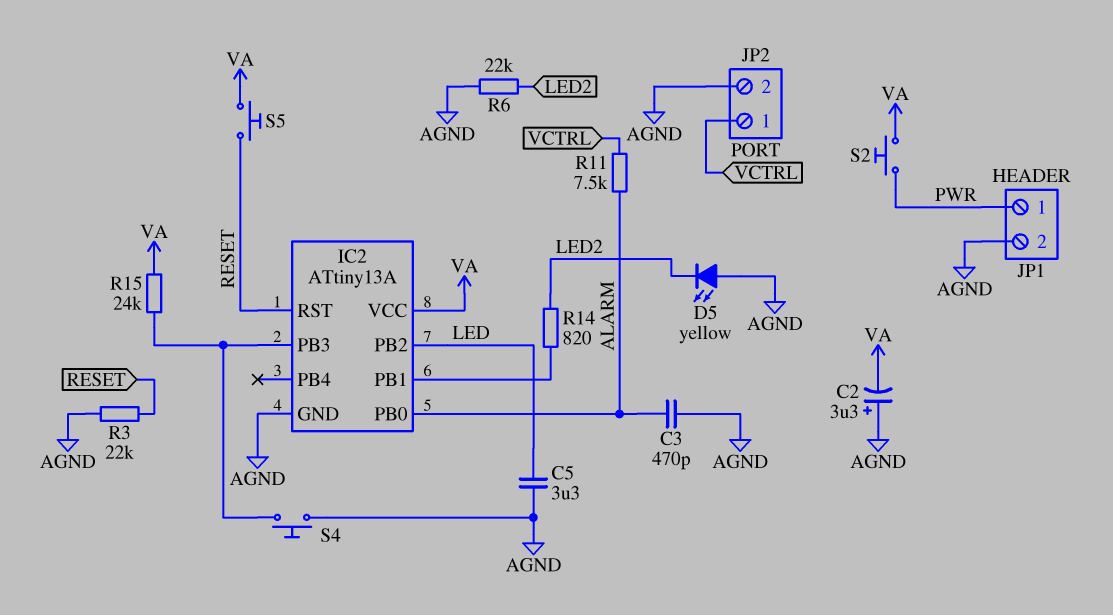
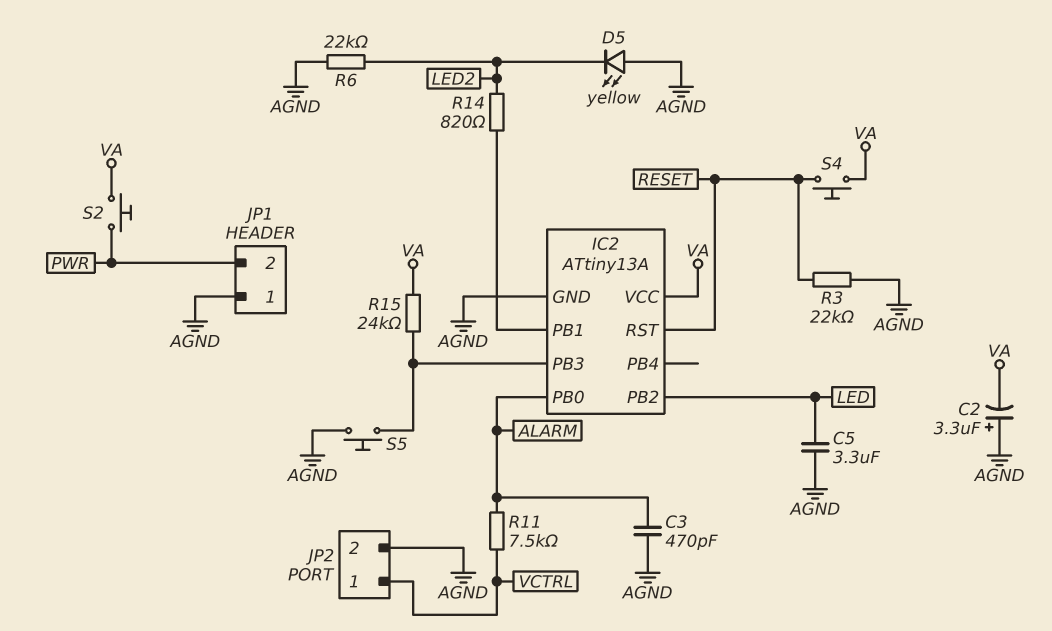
JP1 pin 1: PWR -> AGND
JP1 pin 2: AGND -> PWR
S4: button (AGND, IC2/PB3) -> button (RESET, VA)
S5: button (RESET, VA) -> button (AGND, IC2/PB3)

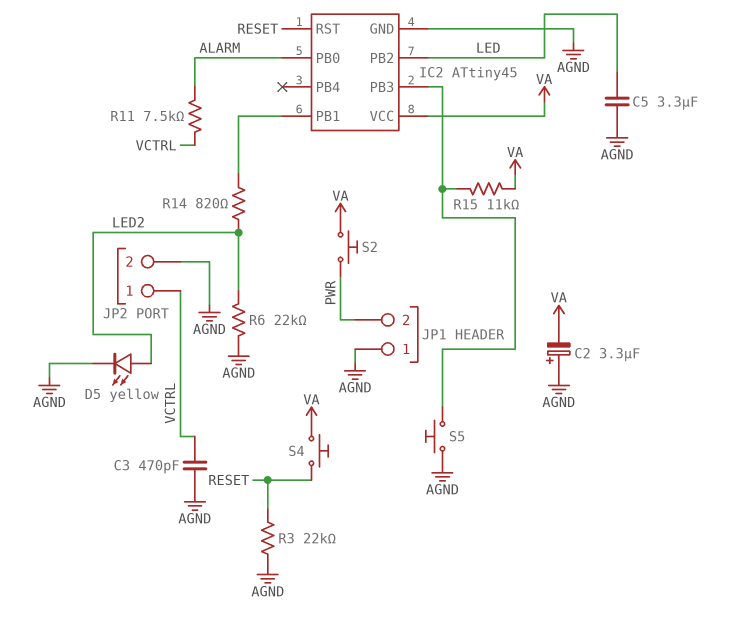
C3: 470pF (AGND, ALARM) -> 470pF (AGND, VCTRL)
D5: LED yellow (A AGND, K LED2) -> LED yellow (A LED2, K AGND)
IC2: ATtiny13A -> ATtiny45
R15: 24k (IC2/PB3, VA) -> 11k (IC2/PB3, VA)

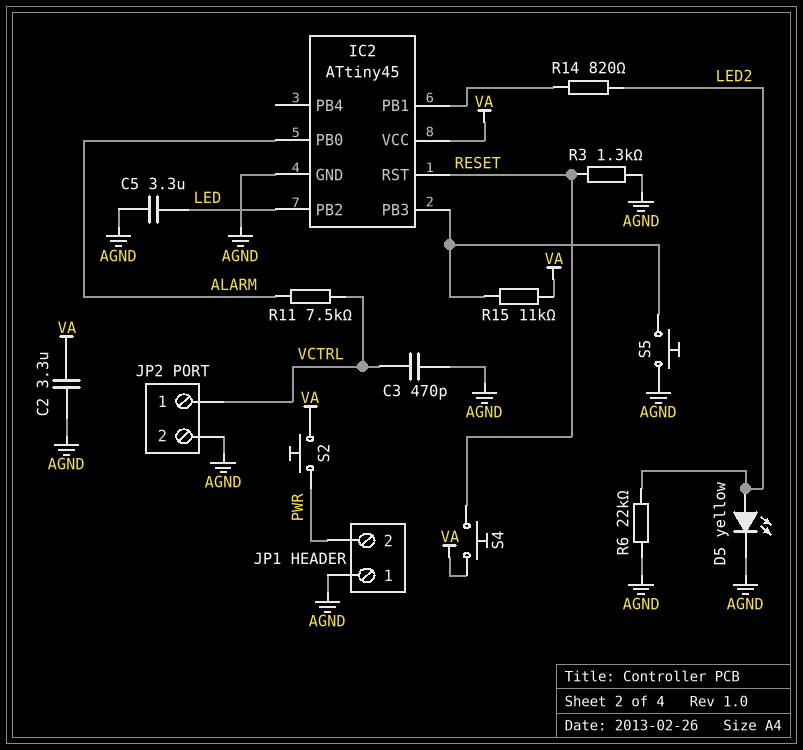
C2: 3.3uF (plus AGND, minus VA) -> 3.3uF (AGND, VA)
R3: 22k (AGND, RESET) -> 1.3k (AGND, RESET)

